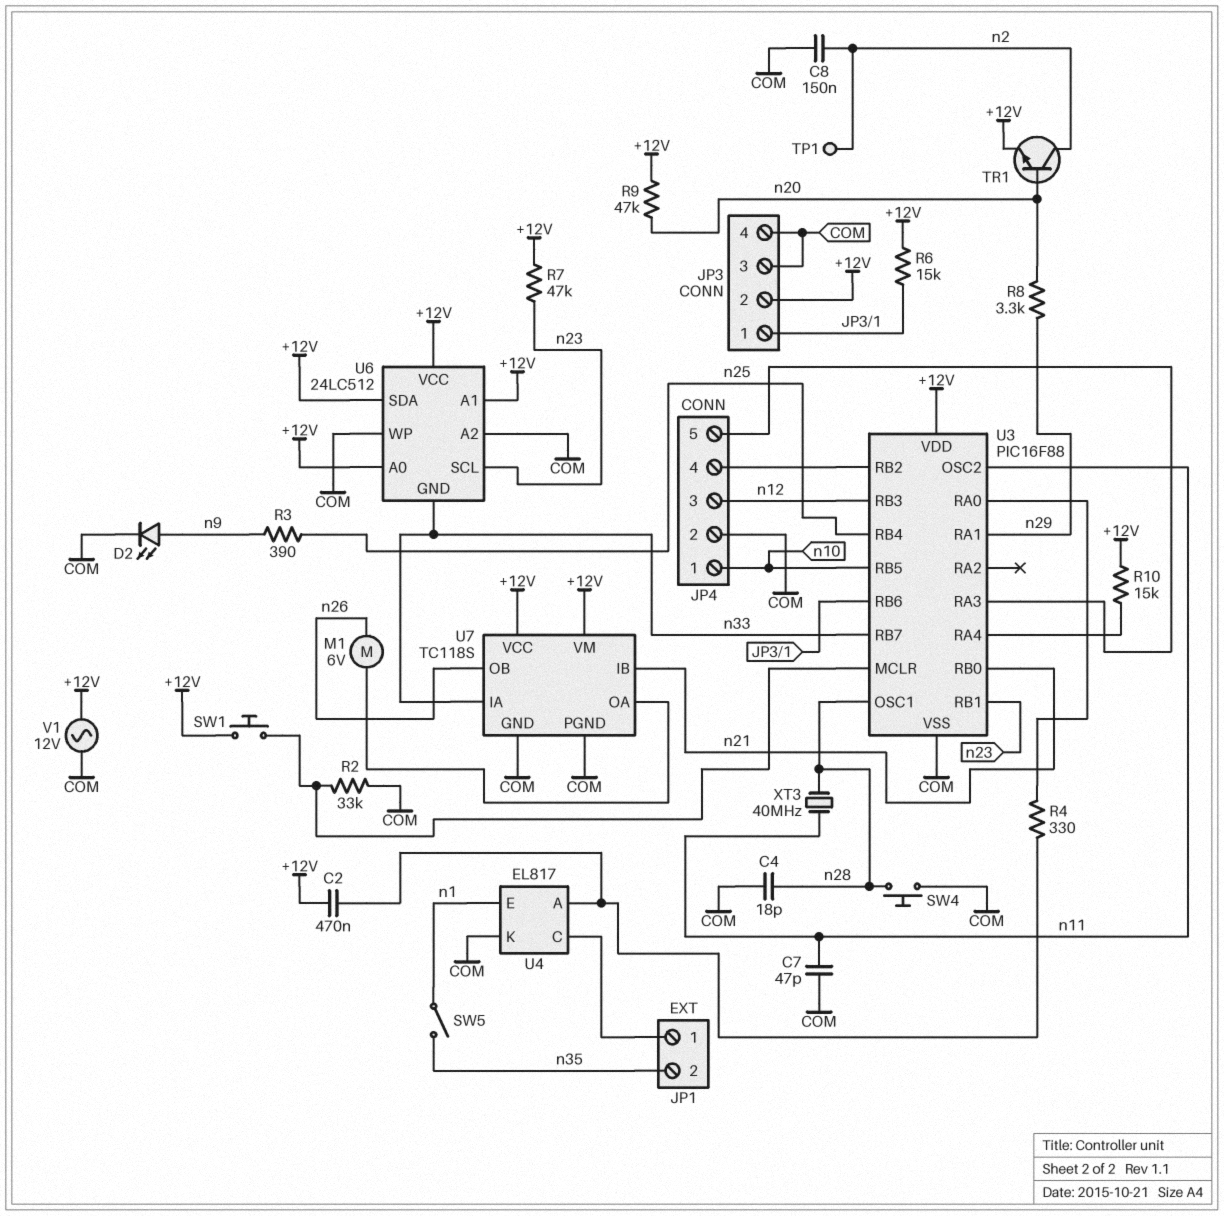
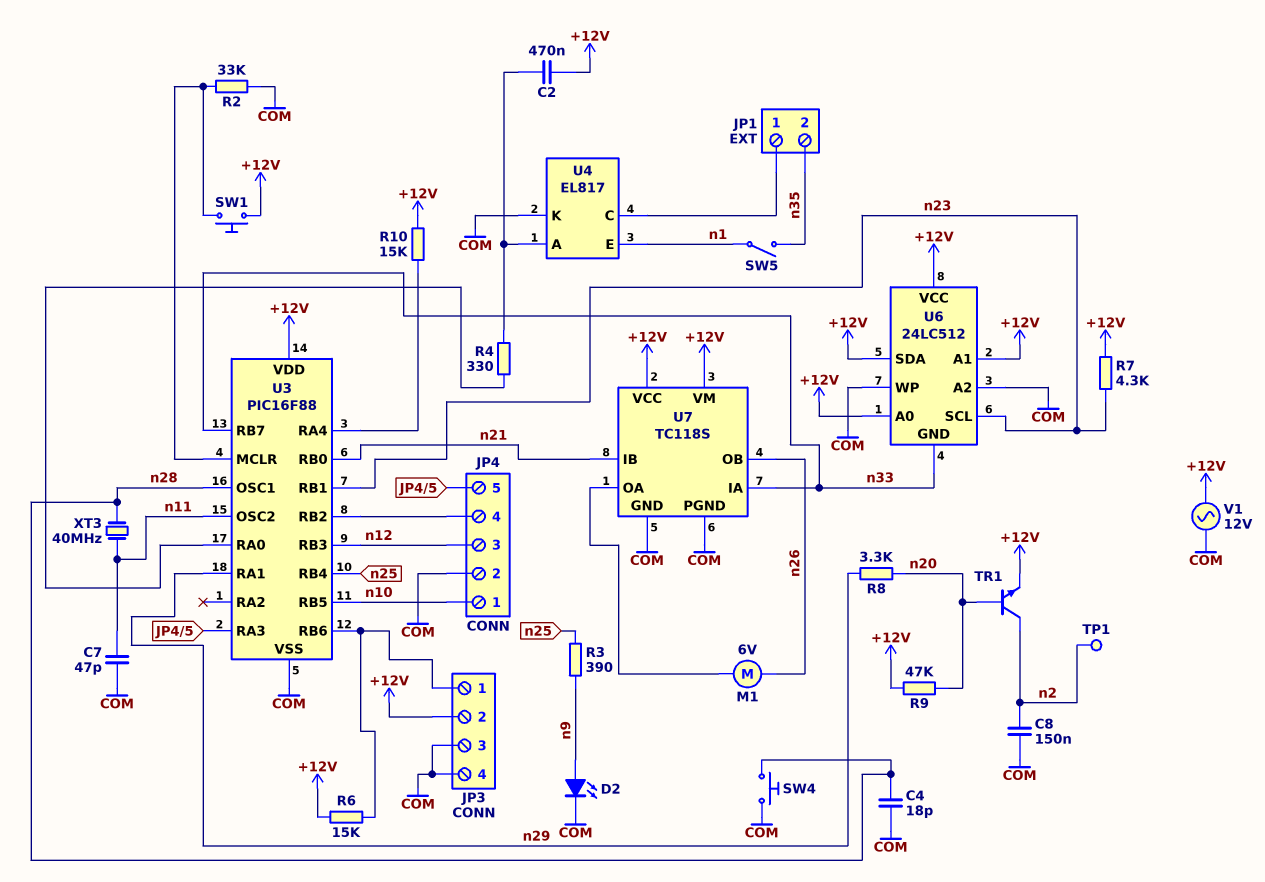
R7: 47k (+12V, n23) -> 4.3k (+12V, n23)

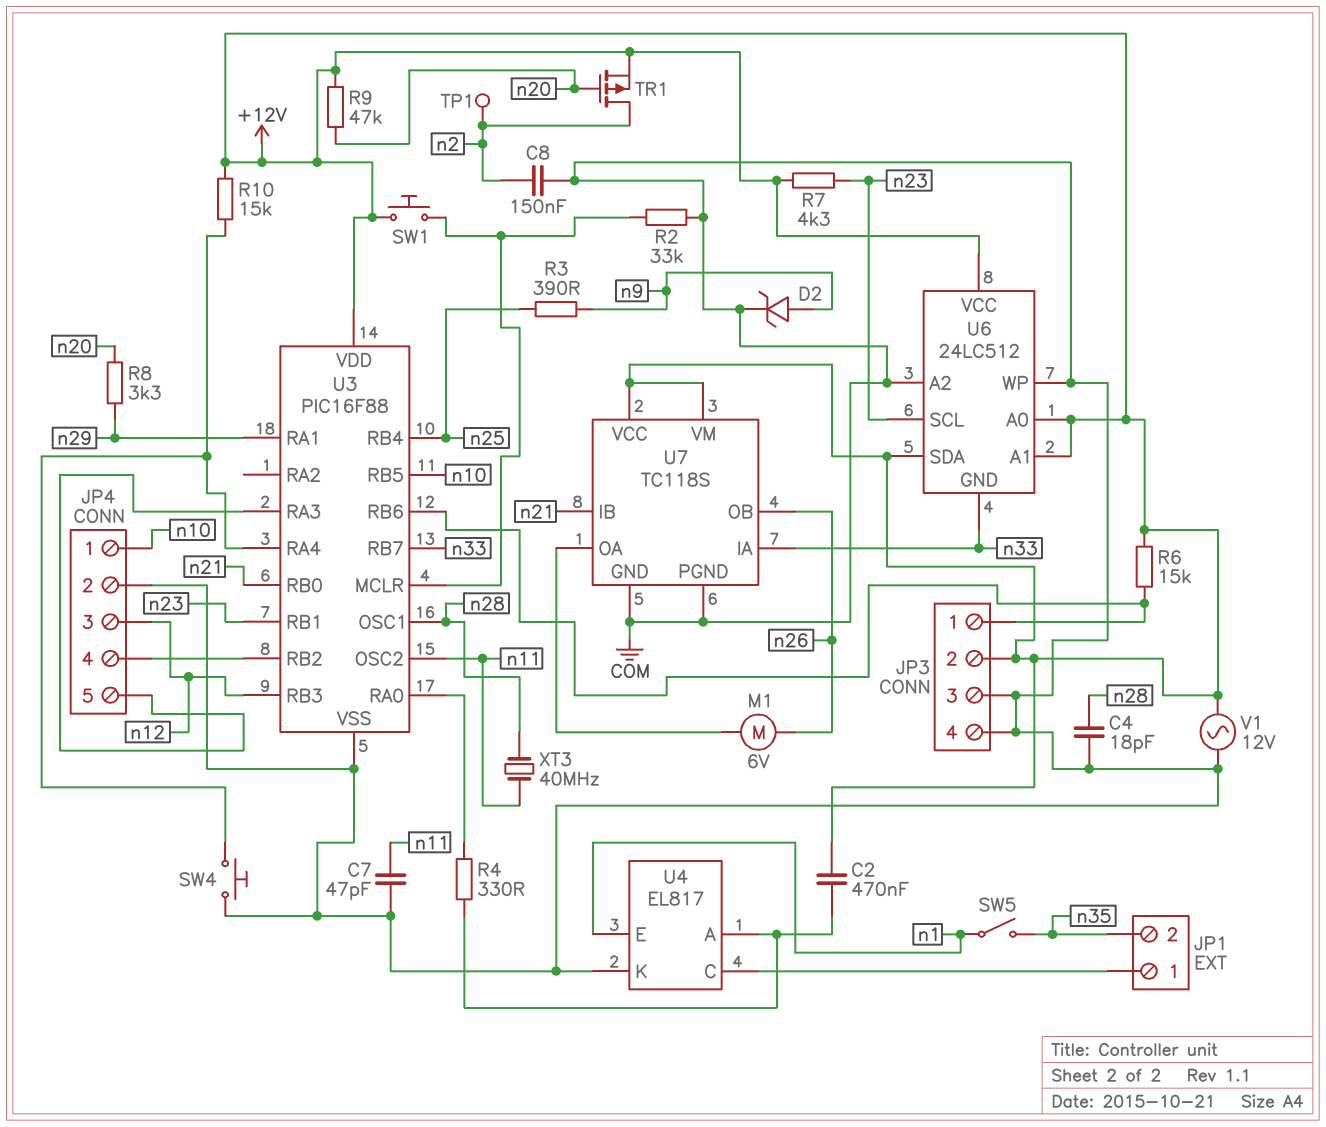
D2: LED (A n9, K COM) -> zener (A n9, K COM)
SW4: button (COM, n28) -> button (COM, U3/RA4)
TR1: NPN (B n20, C n2, E +12V) -> PMOS (G n20, D n2, S +12V)

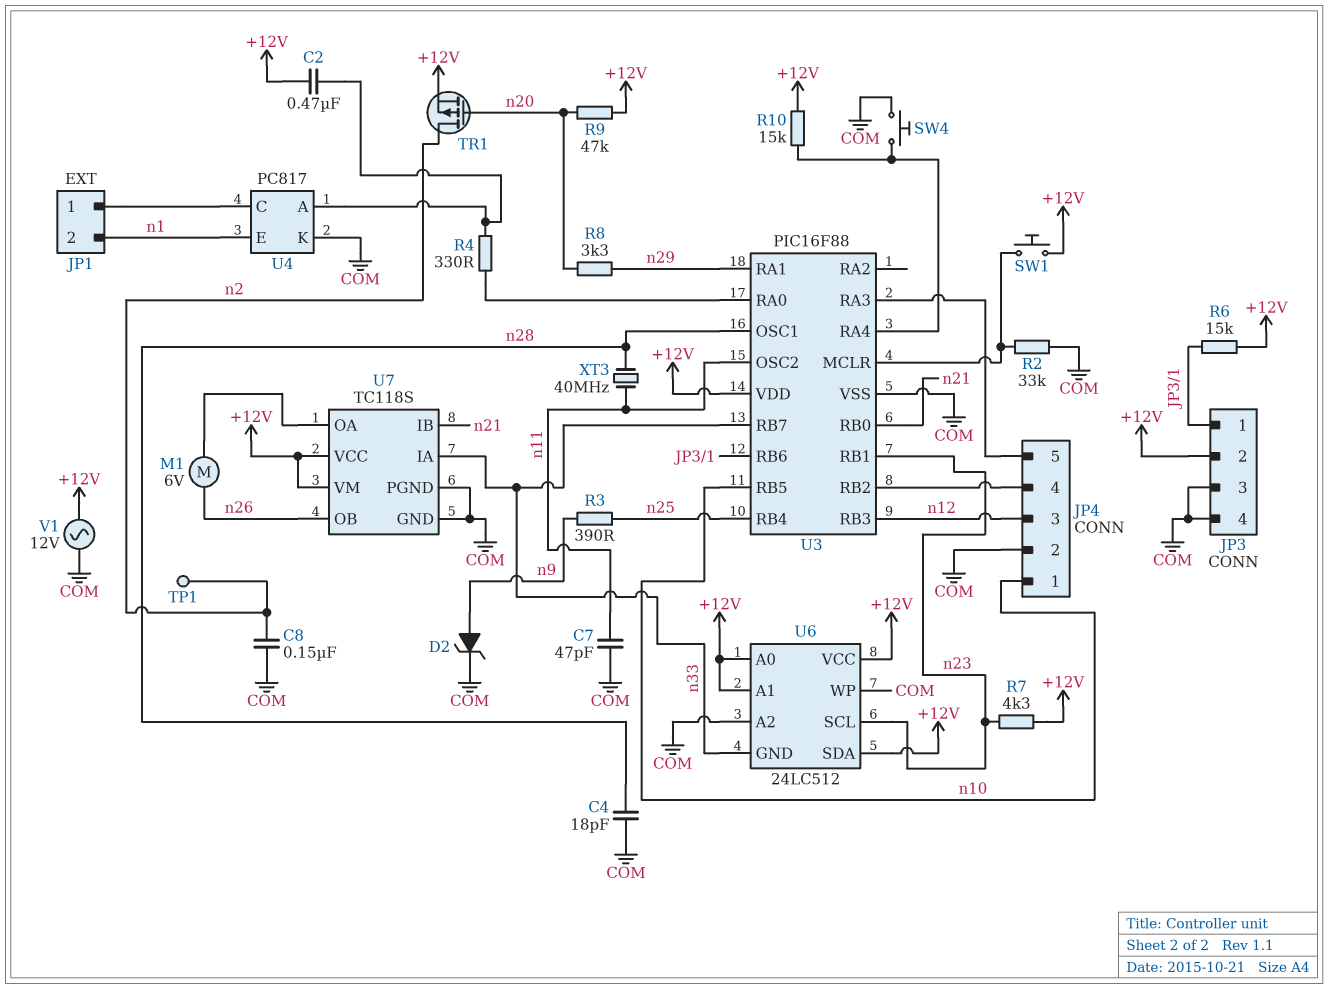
JP1 pin 2: n35 -> n1
SW5: switch (n1, n35) -> none
U4: EL817 -> PC817

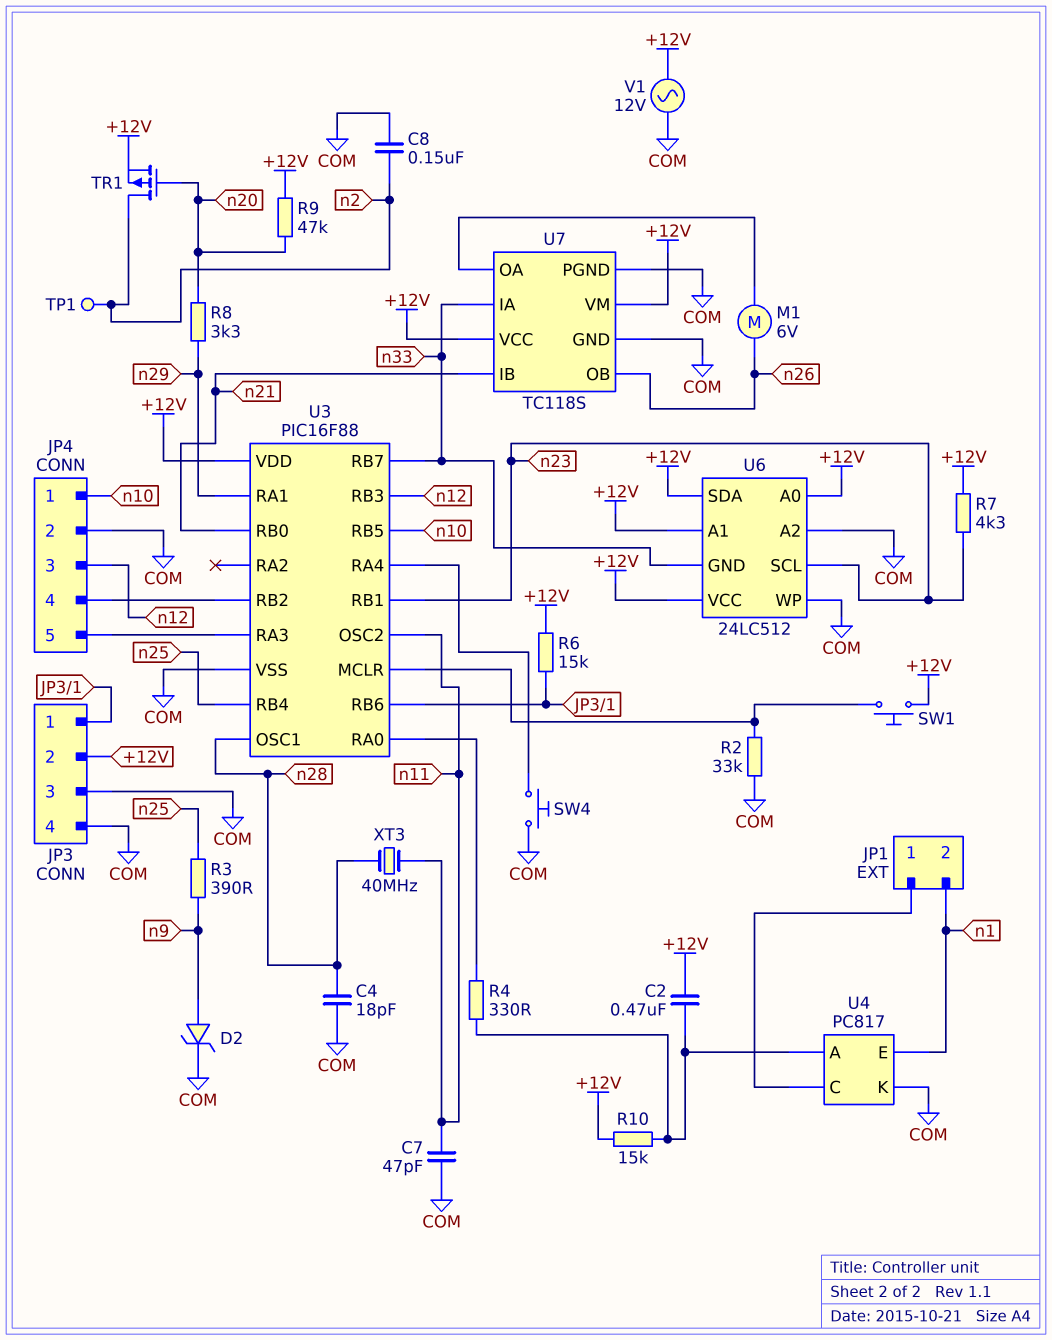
R10: 15k (+12V, U3/RA4) -> 15k (+12V, U4/A)

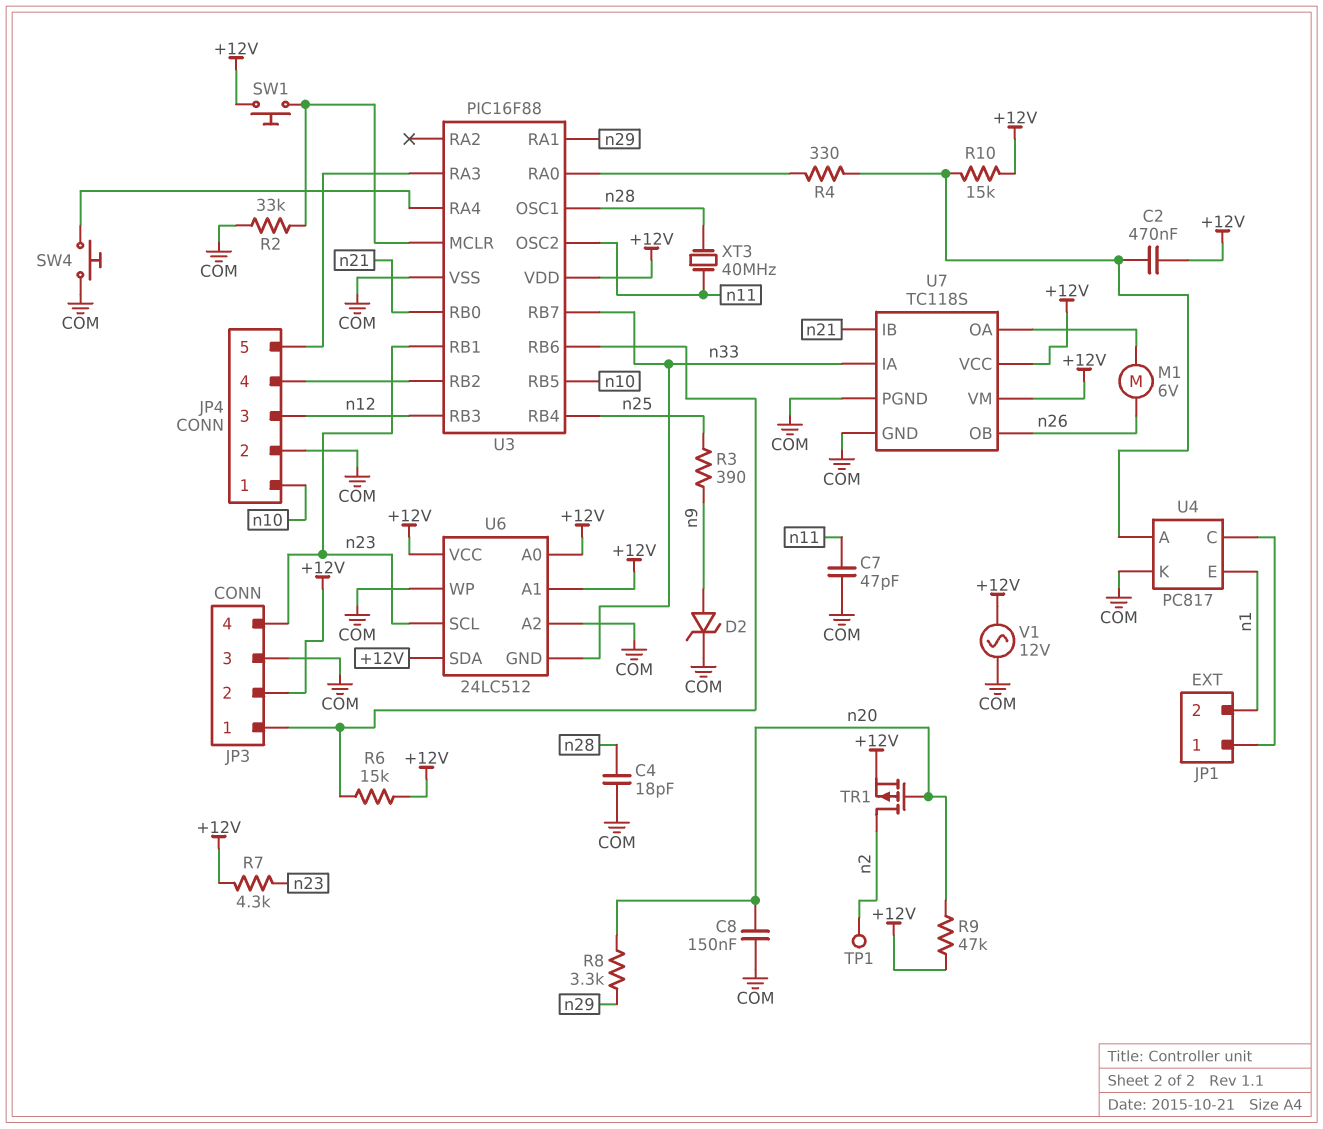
C8: 150nF (COM, n2) -> 150nF (COM, n20)
JP3 pin 4: COM -> n23

